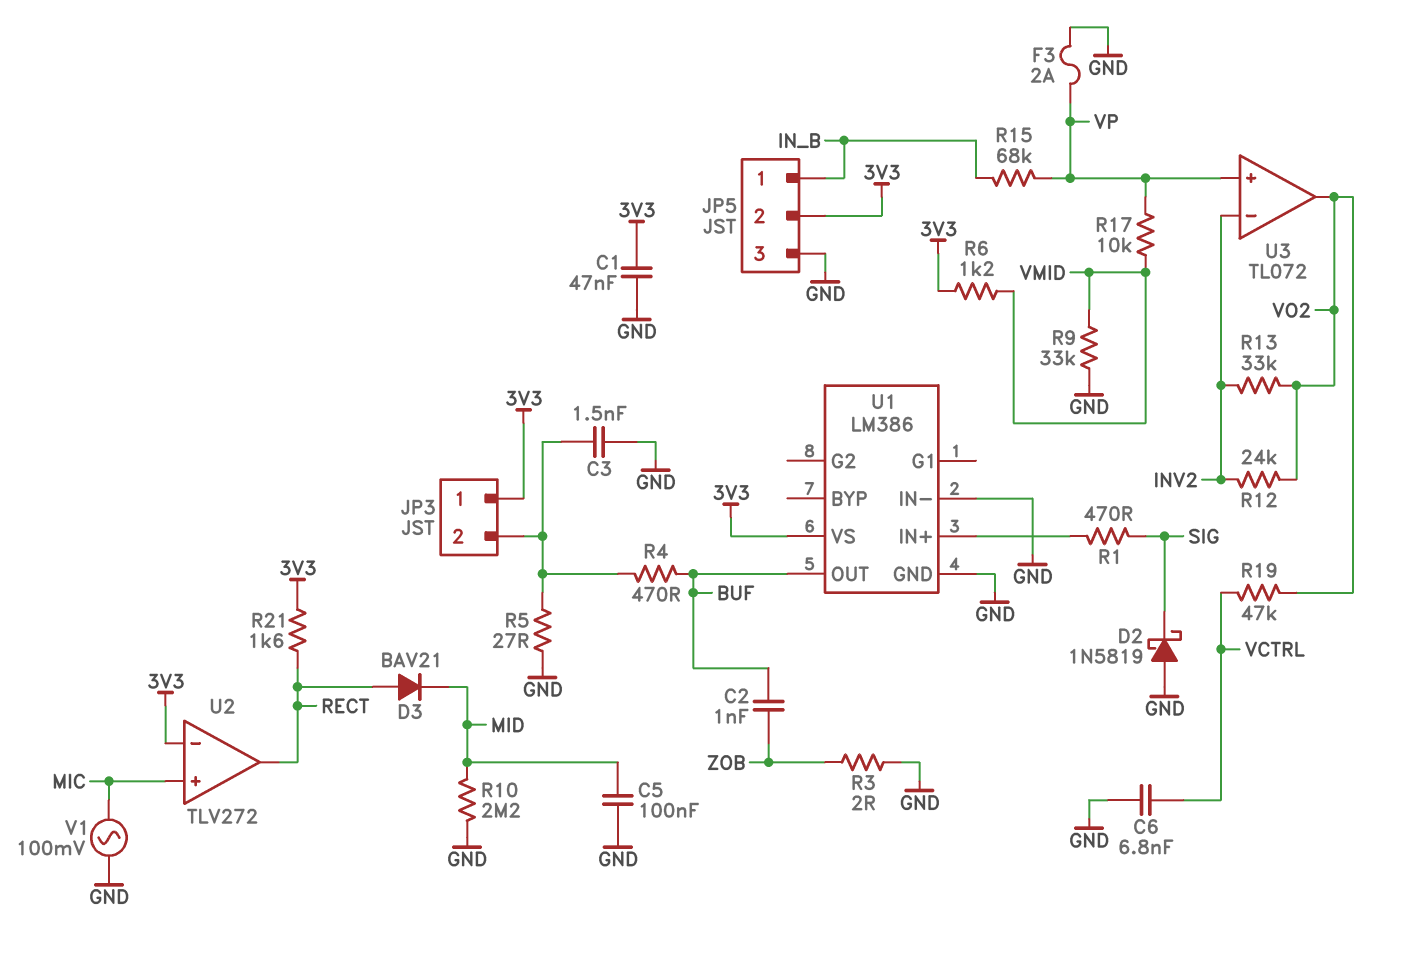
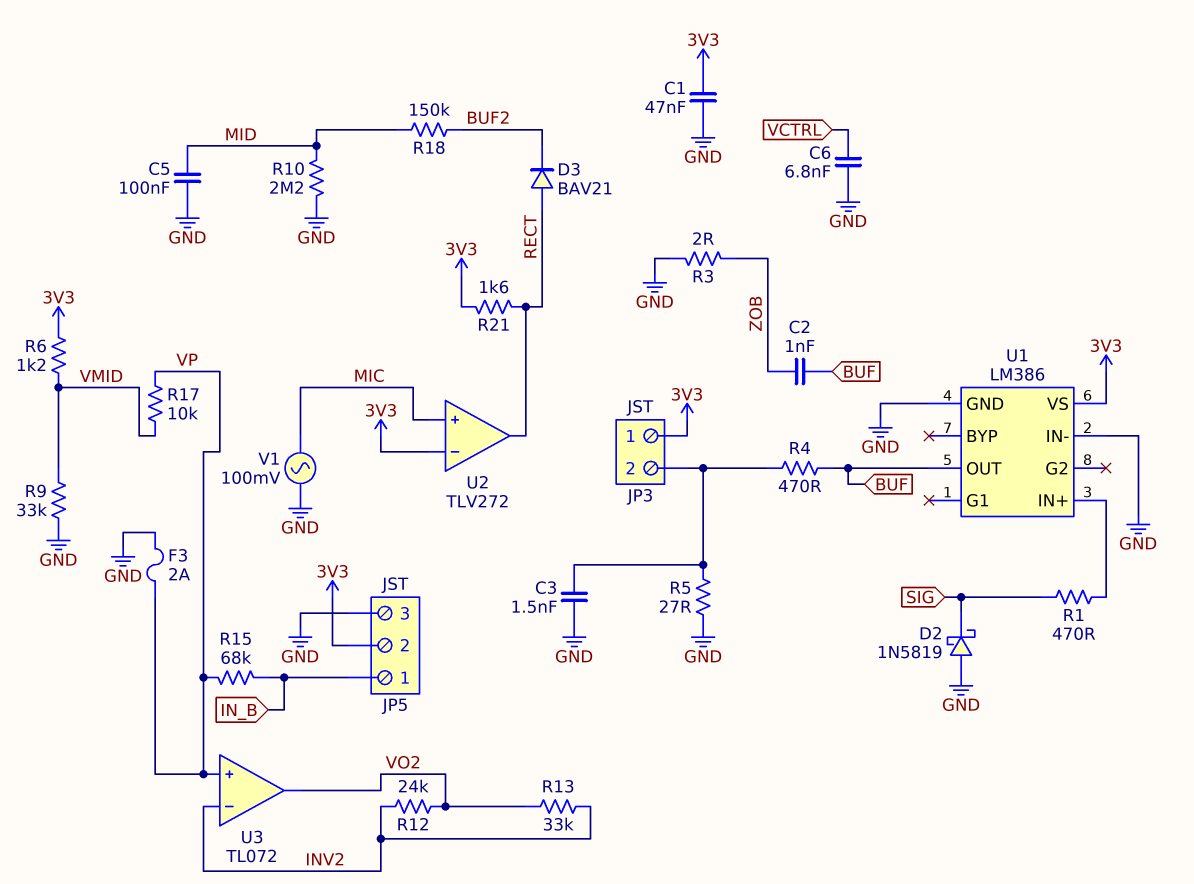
D3: diode BAV21 (A RECT, K MID) -> diode BAV21 (A RECT, K BUF2)
R18: none -> 150k (BUF2, MID)
R19: 47k (VCTRL, VO2) -> none

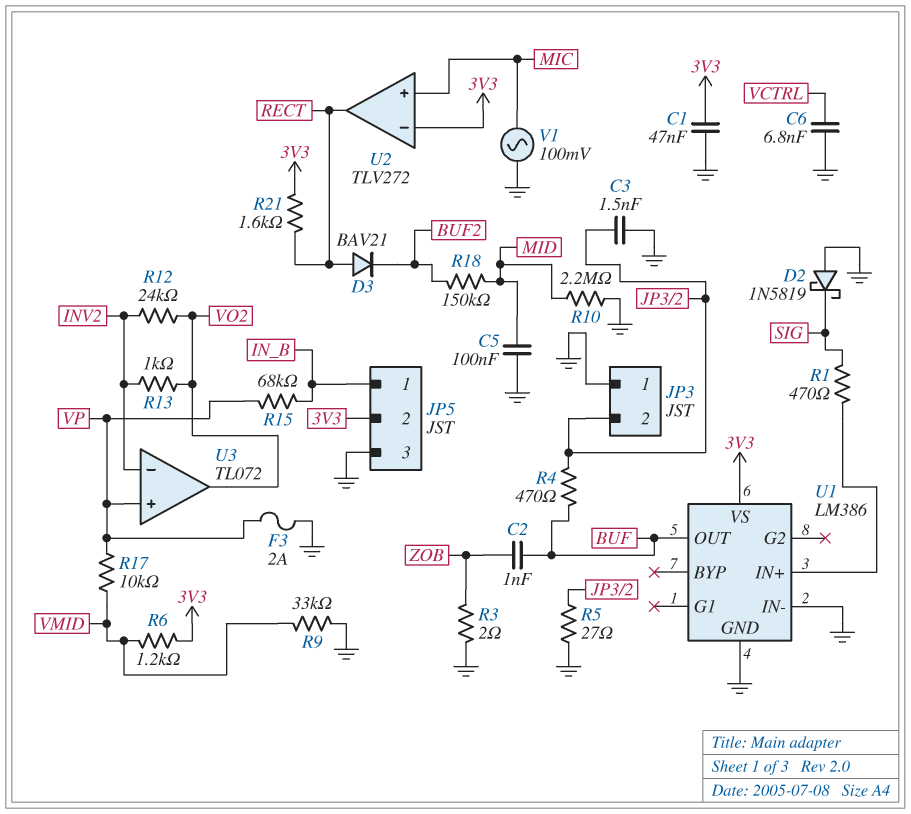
JP3 pin 1: 3V3 -> GND
R13: 33k (INV2, VO2) -> 1k (INV2, VO2)

